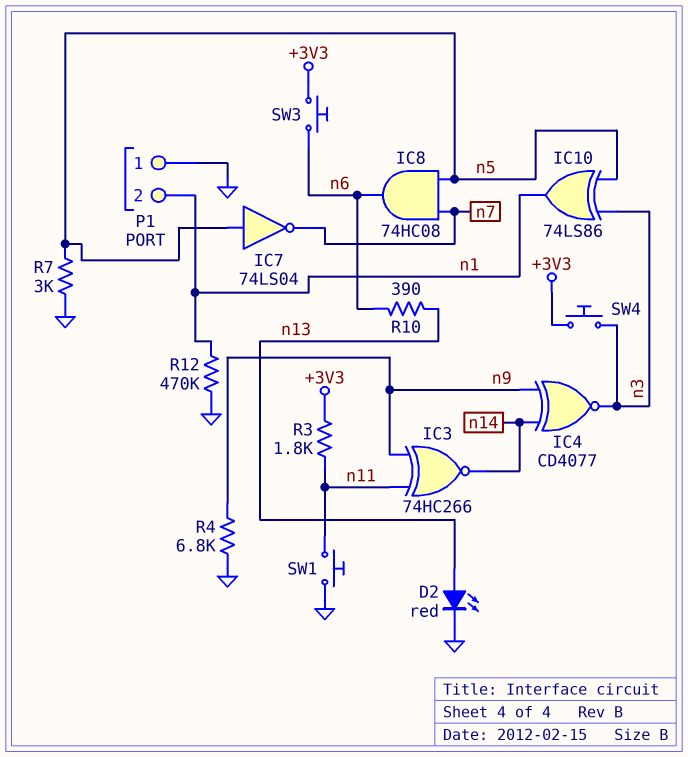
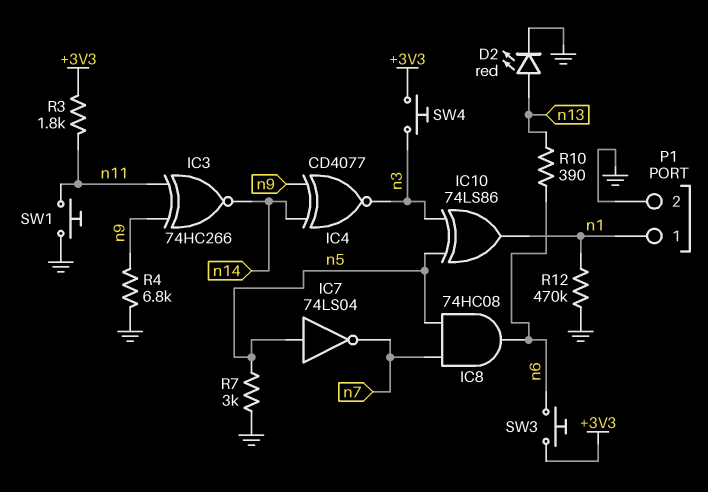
P1 pin 1: GND -> n1
P1 pin 2: n1 -> GND

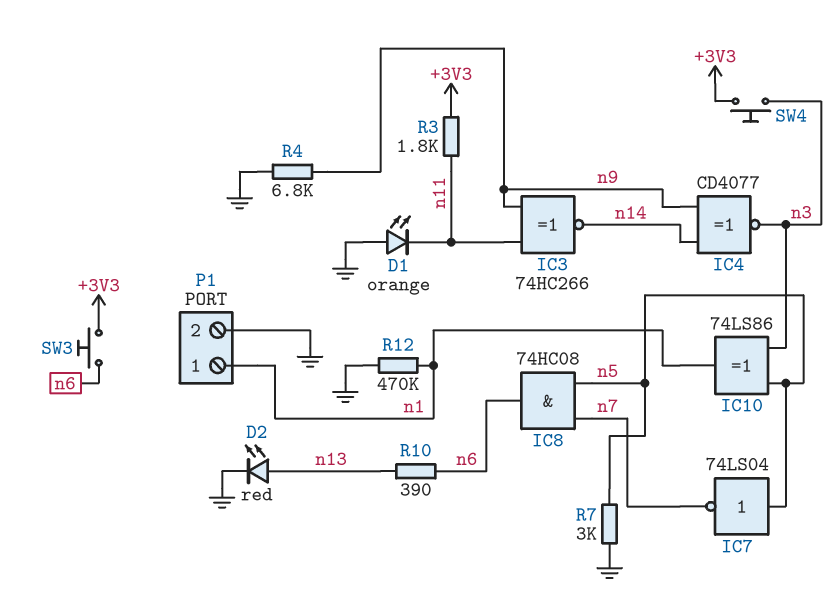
D1: none -> LED orange (A GND, K n11)
SW1: button (GND, n11) -> none

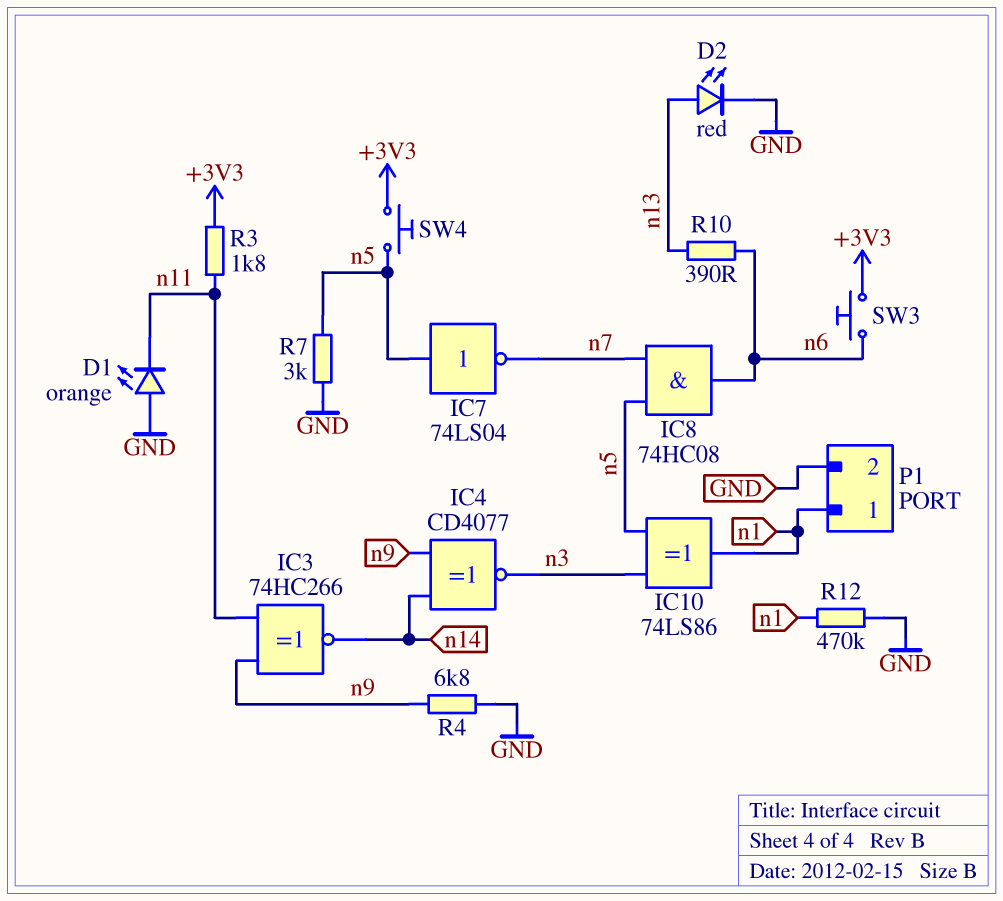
SW4: button (+3V3, n3) -> button (+3V3, n5)

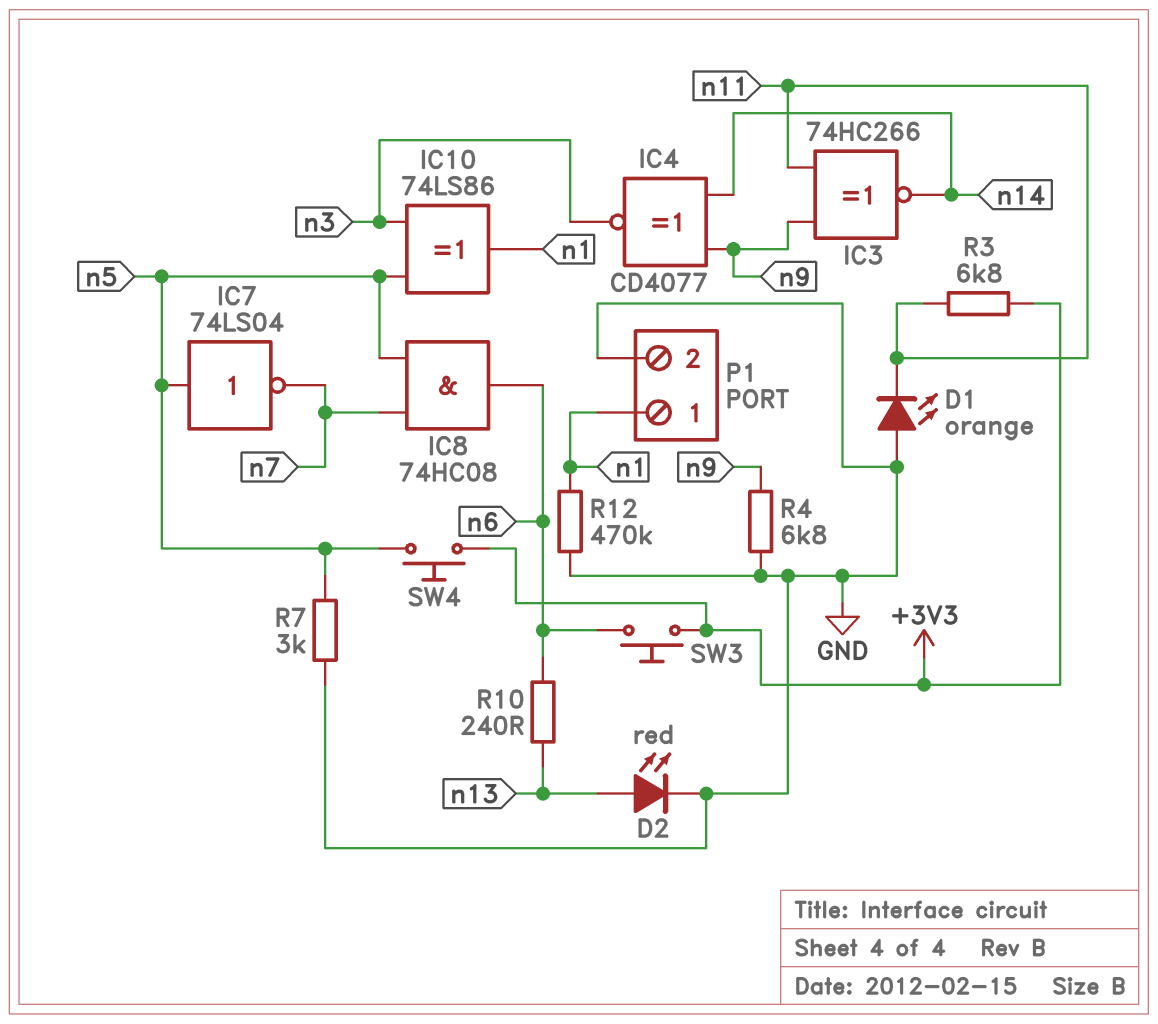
R3: 1.8k (+3V3, n11) -> 6.8k (+3V3, n11)
R10: 390 (n6, n13) -> 240 (n6, n13)

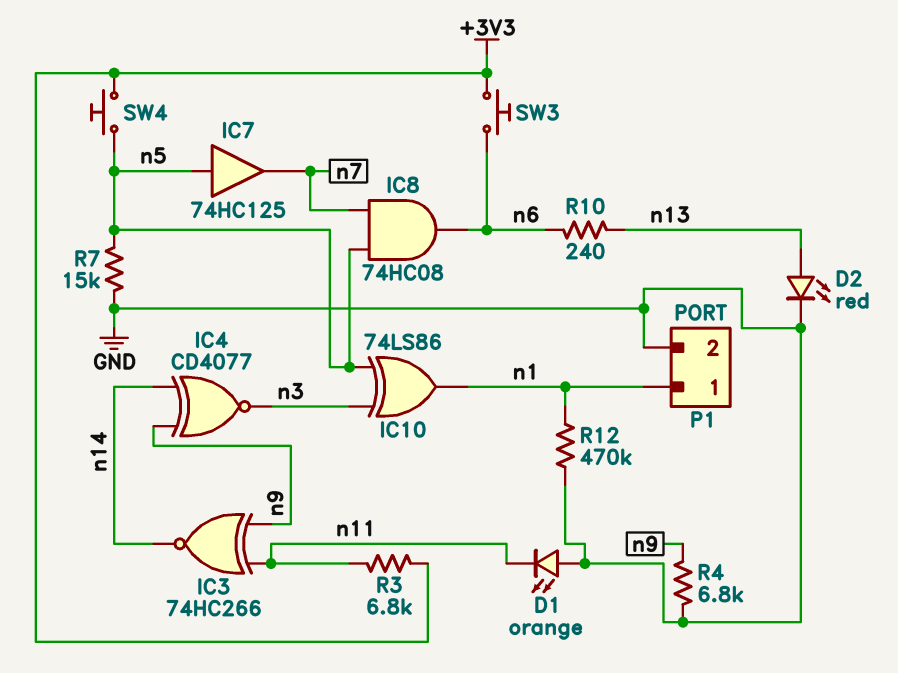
IC7: NOT 74LS04 (in n5, out n7) -> buffer 74HC125 (in n5, out n7)
R7: 3k (GND, n5) -> 15k (GND, n5)

